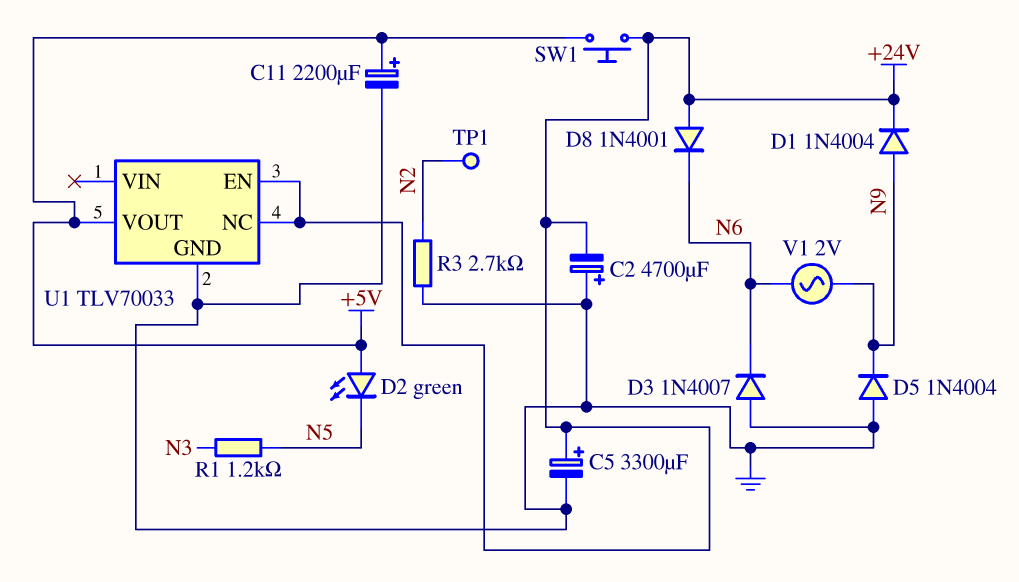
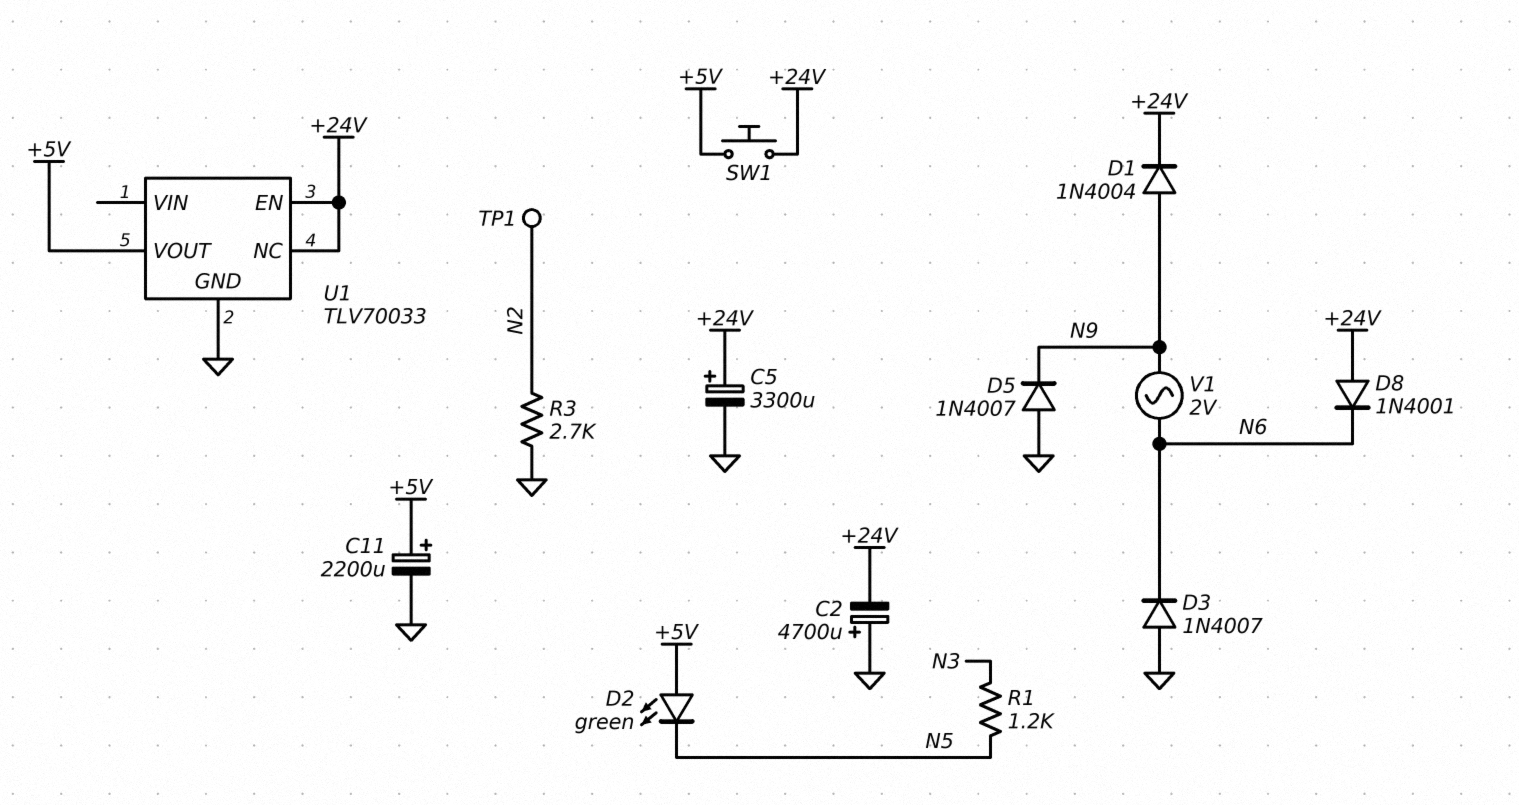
D5: diode 1N4004 (A GND, K N9) -> diode 1N4007 (A GND, K N9)

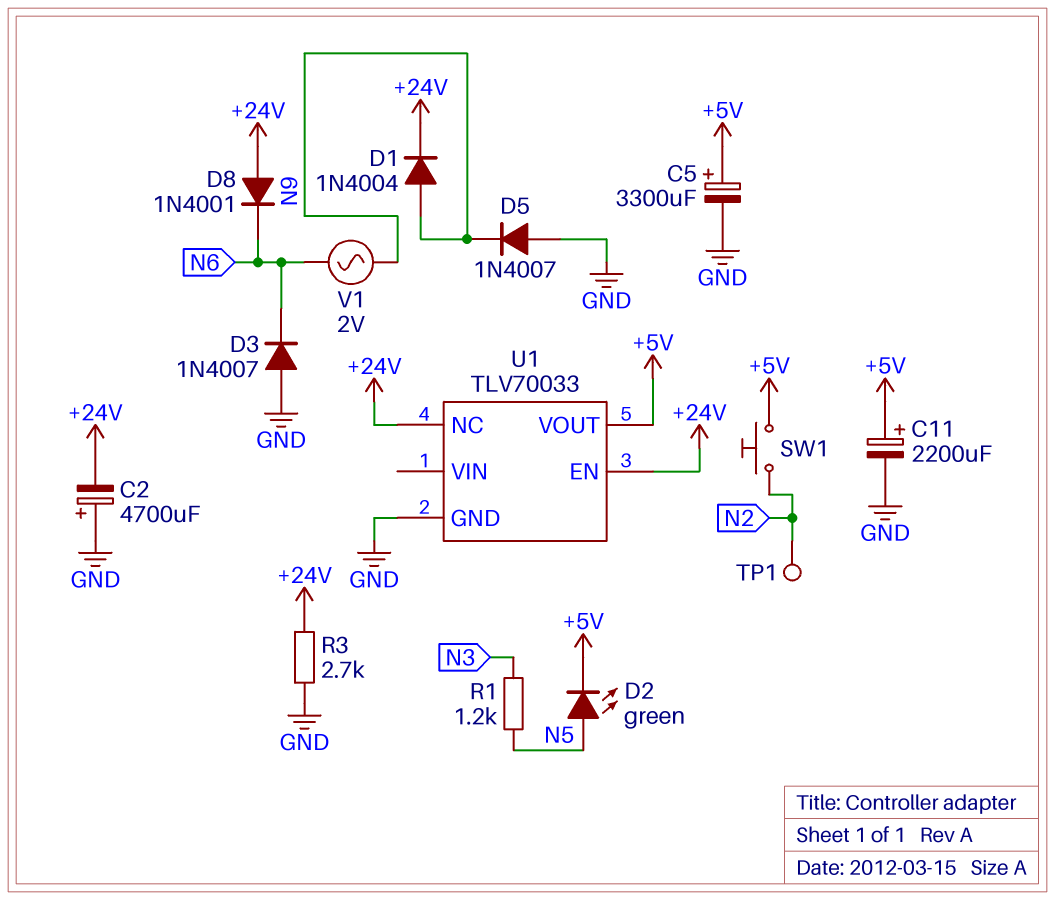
C5: 3300uF (plus +24V, minus GND) -> 3300uF (plus +5V, minus GND)
D2: LED green (A +5V, K N5) -> LED green (A N5, K +5V)
R3: 2.7k (GND, N2) -> 2.7k (+24V, GND)
SW1: button (+5V, +24V) -> button (+5V, N2)

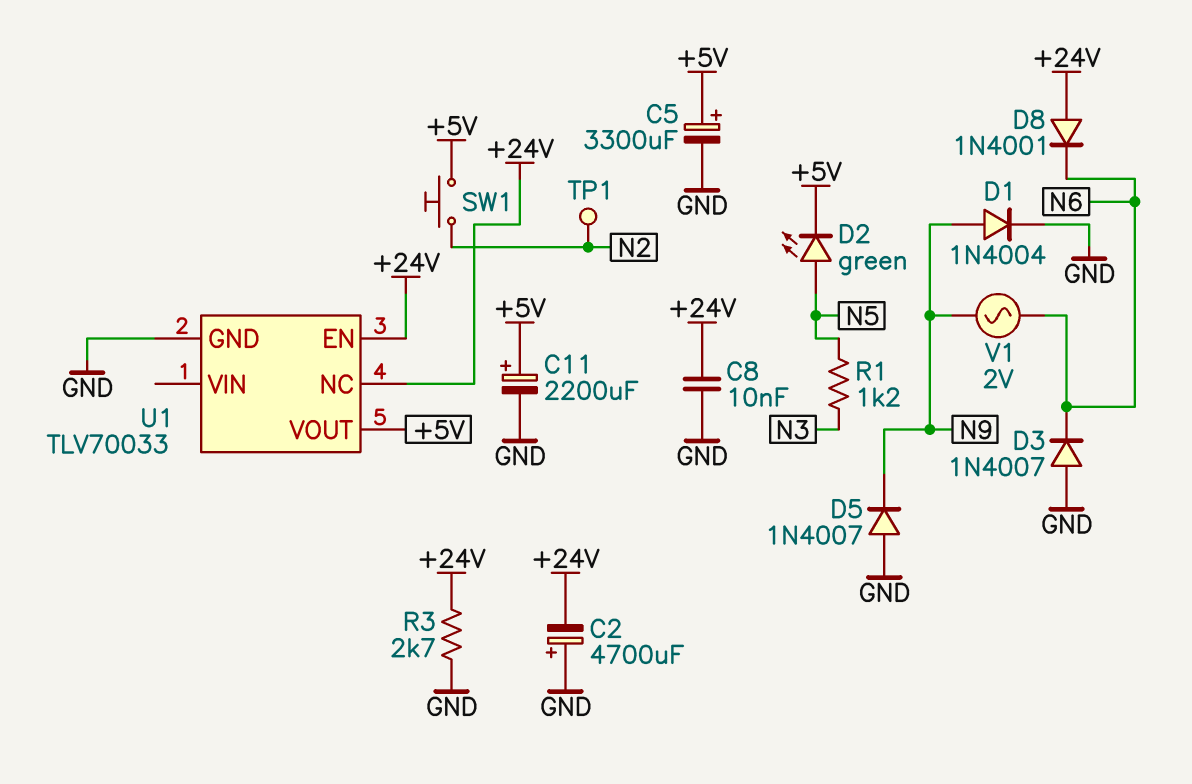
C8: none -> 10nF (+24V, GND)
D1: diode 1N4004 (A N9, K +24V) -> diode 1N4004 (A N9, K GND)

